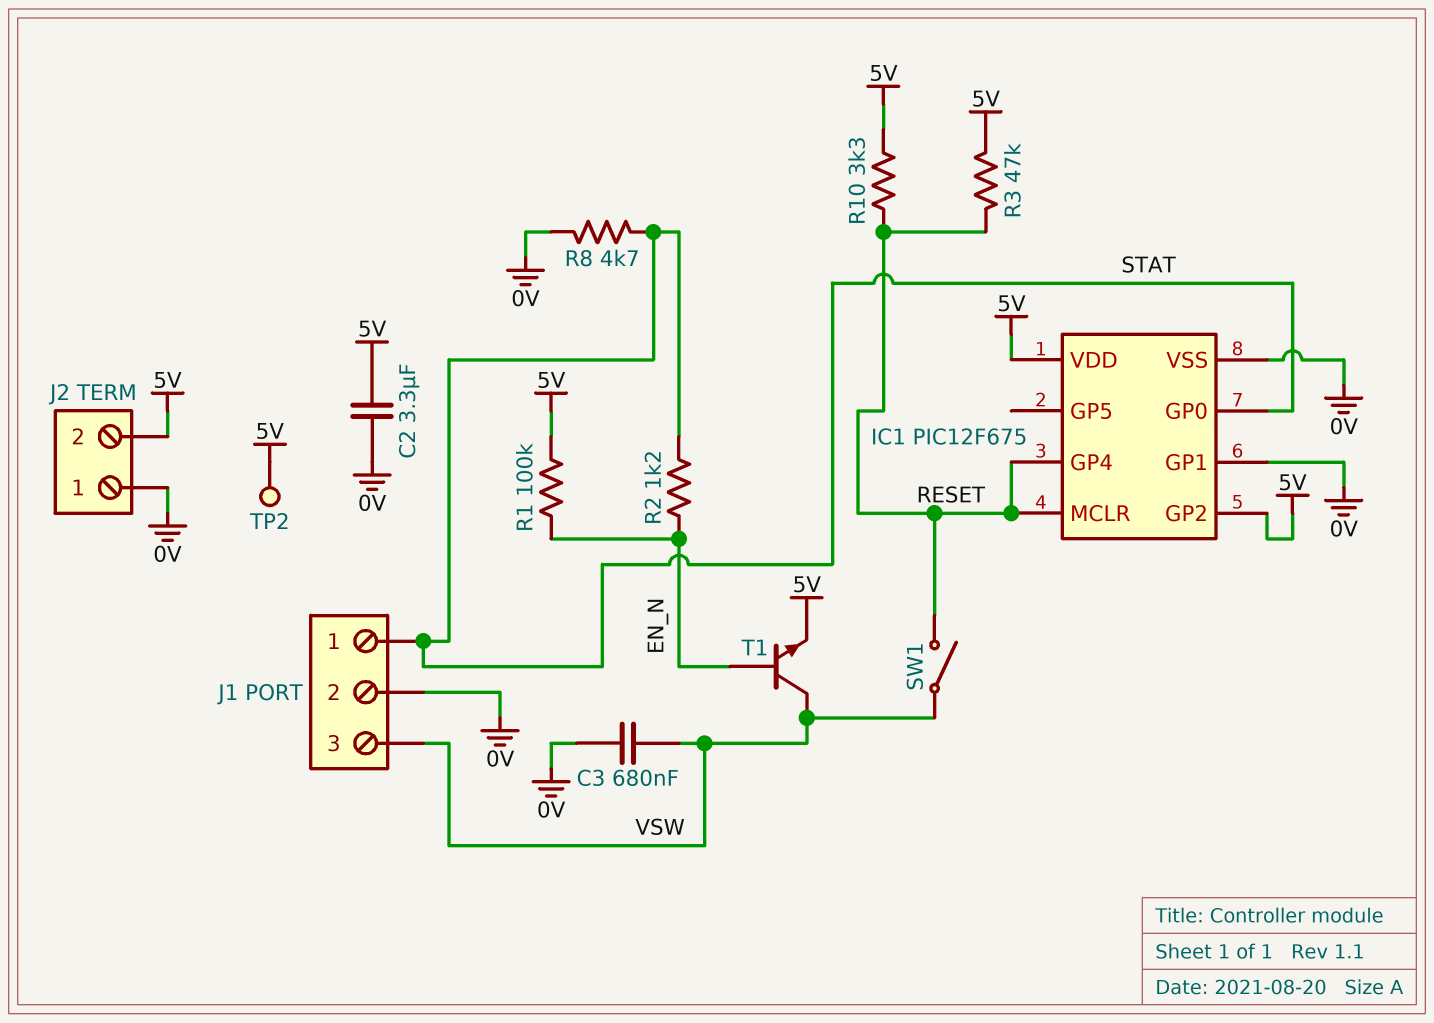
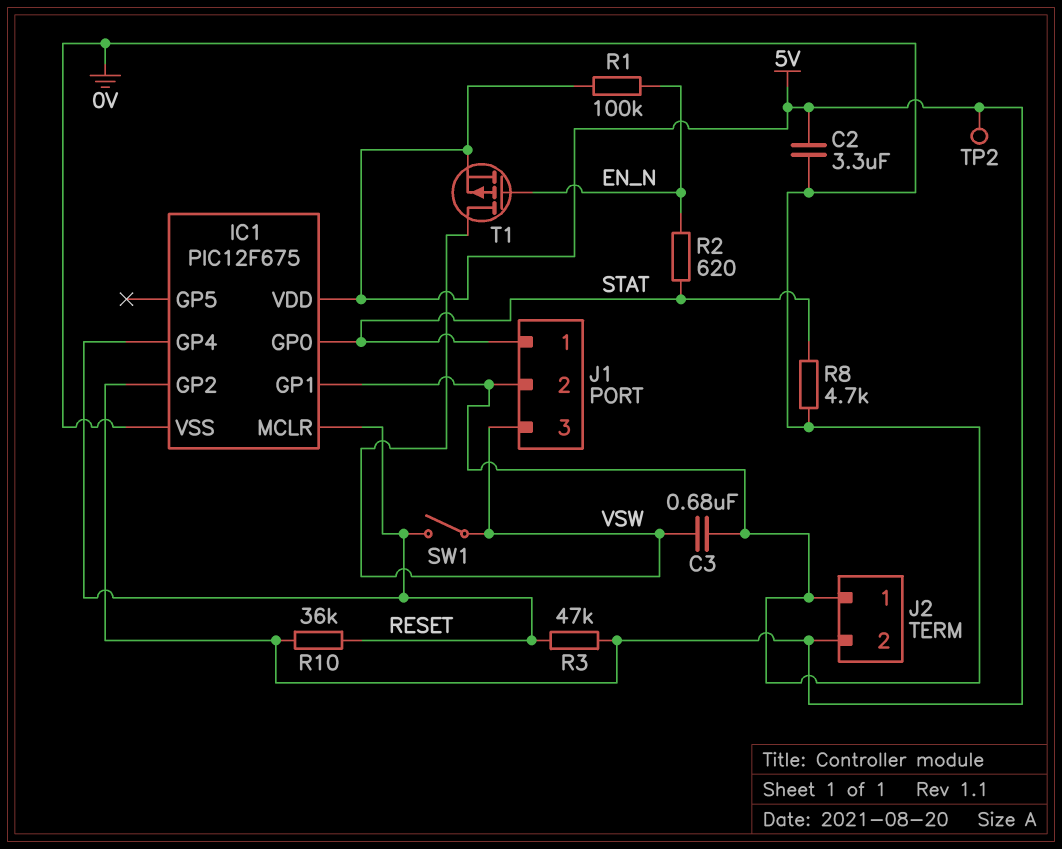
R2: 1.2k (EN_N, STAT) -> 620 (EN_N, STAT)
R10: 3.3k (5V, RESET) -> 36k (5V, RESET)
T1: NPN (B EN_N, C VSW, E 5V) -> PMOS (G EN_N, D VSW, S 5V)

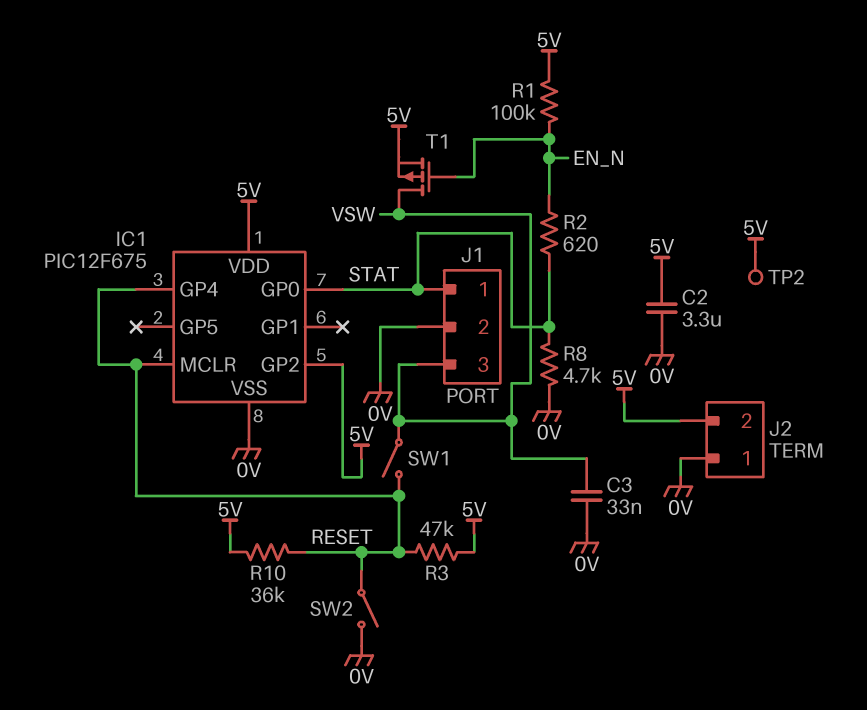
C3: 680nF (0V, VSW) -> 33nF (0V, VSW)
IC1 pin GP1: 0V -> none
SW2: none -> switch (0V, RESET)

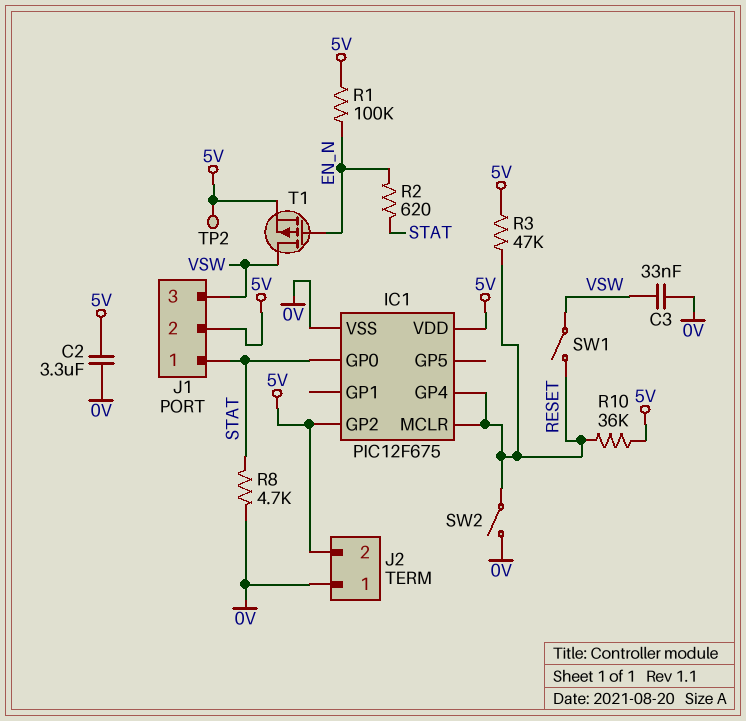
J1 pin 2: 0V -> 5V

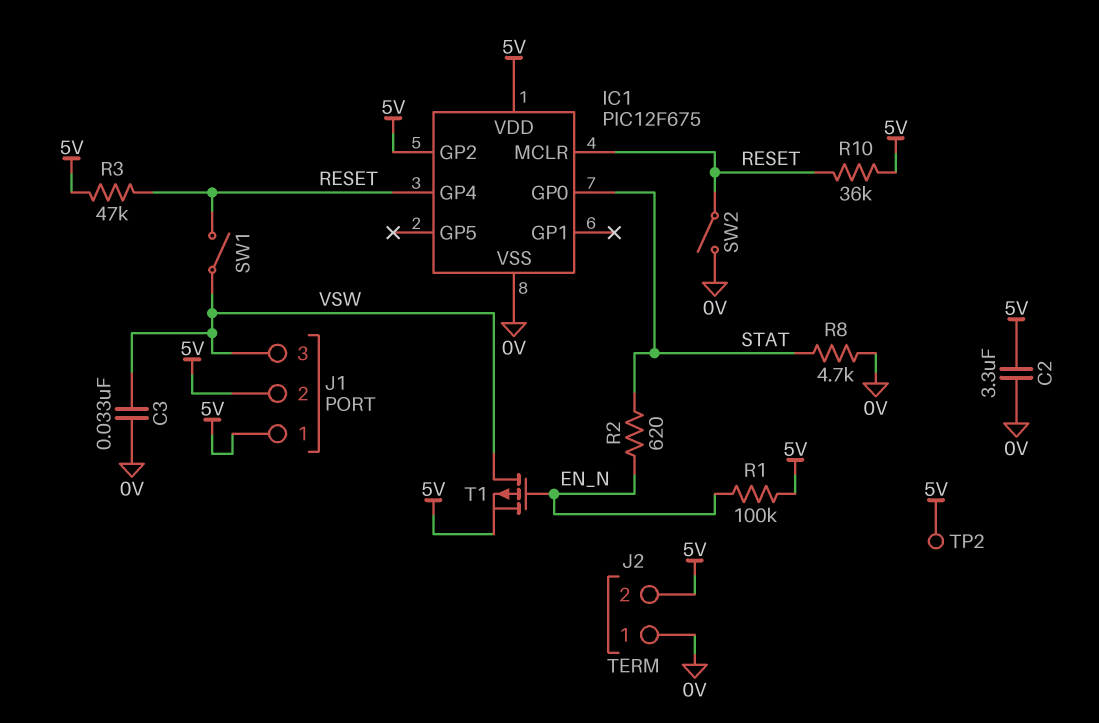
J1 pin 1: STAT -> 5V

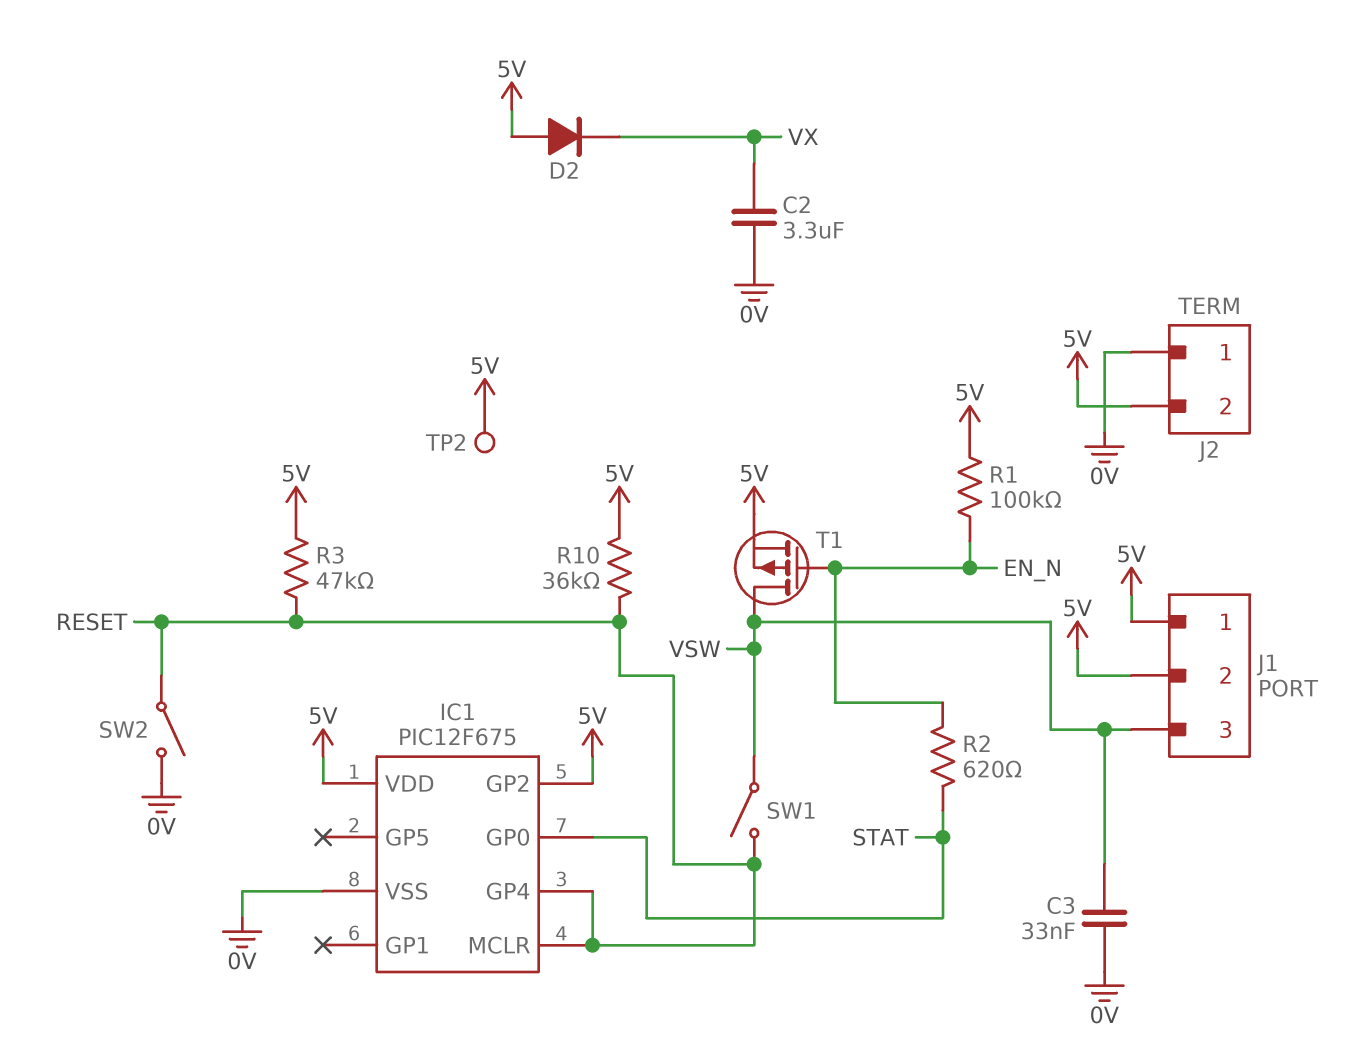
C2: 3.3uF (0V, 5V) -> 3.3uF (0V, VX)
D2: none -> diode (A 5V, K VX)
R8: 4.7k (0V, STAT) -> none

